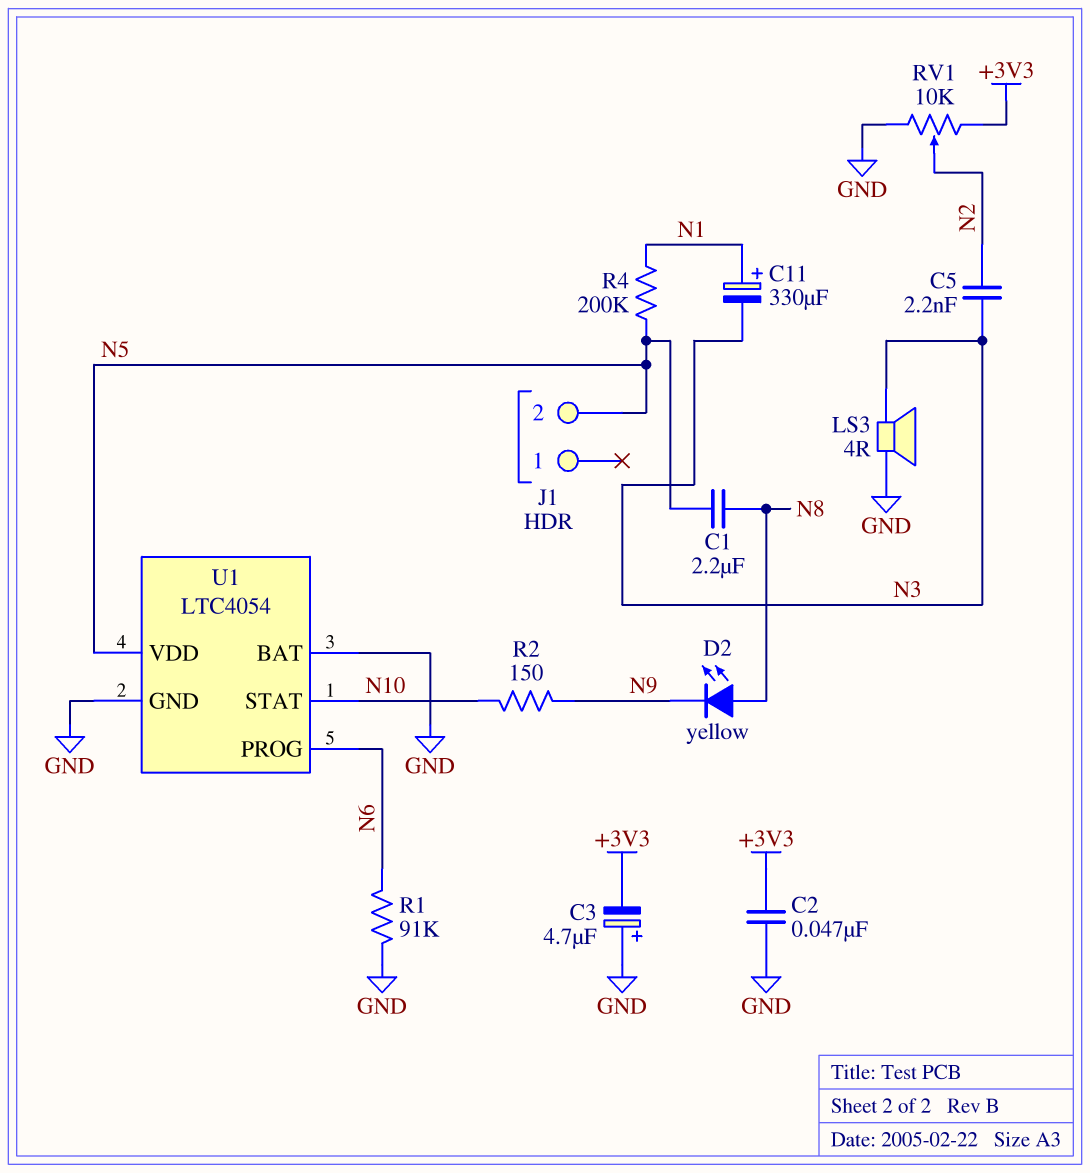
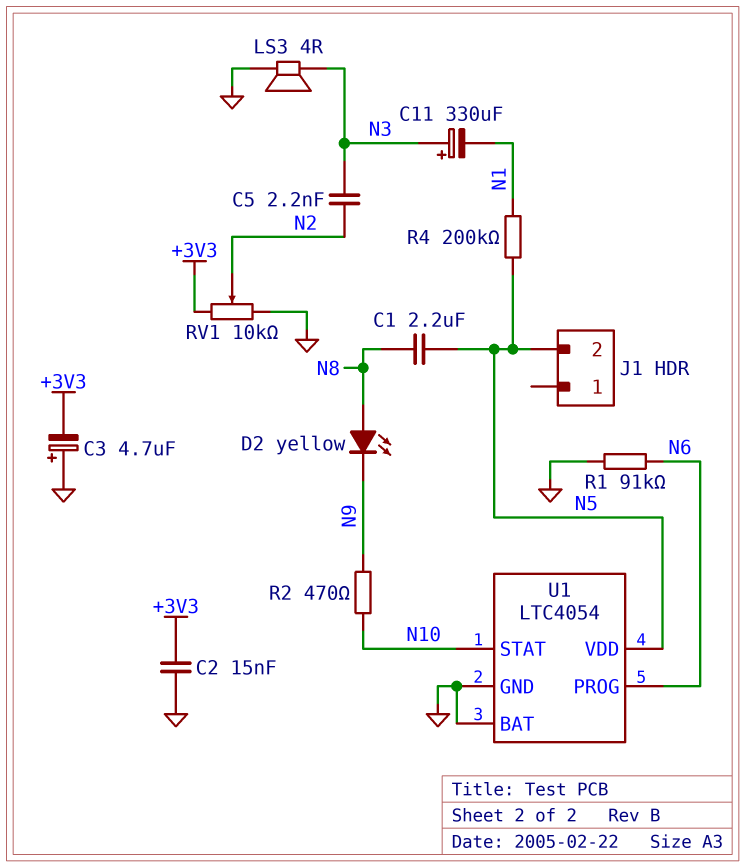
C2: 47nF (+3V3, GND) -> 15nF (+3V3, GND)
C11: 330uF (plus N1, minus N3) -> 330uF (plus N3, minus N1)
R2: 150 (N9, N10) -> 470 (N9, N10)

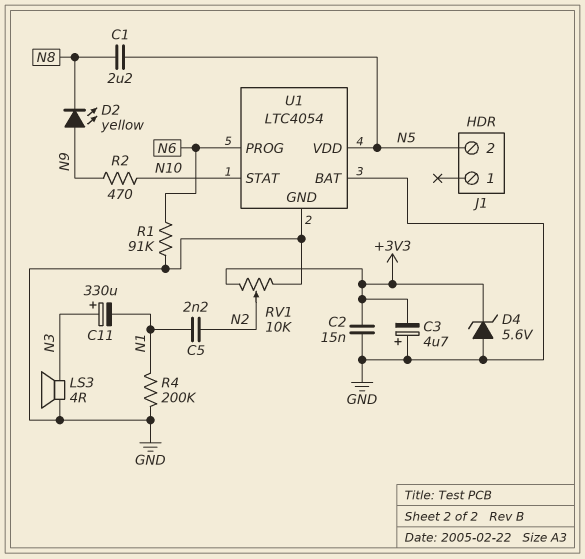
C5: 2.2nF (N2, N3) -> 2.2nF (N1, N2)
D2: LED yellow (A N8, K N9) -> LED yellow (A N9, K N8)
D4: none -> zener 5.6V (A GND, K +3V3)
R4: 200k (N1, N5) -> 200k (GND, N1)

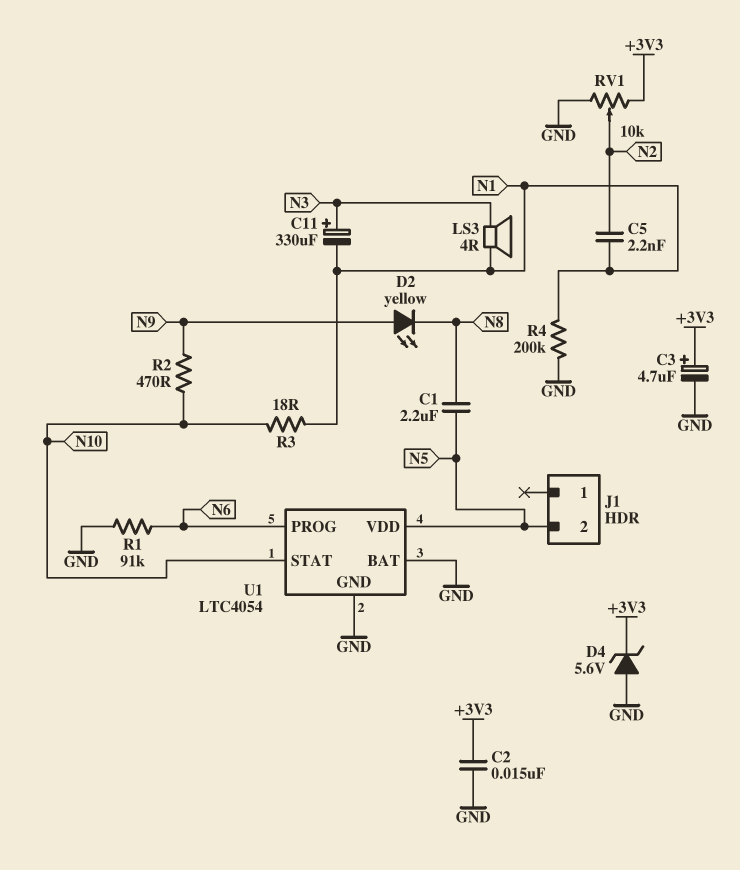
C3: 4.7uF (plus GND, minus +3V3) -> 4.7uF (plus +3V3, minus GND)
LS3: speaker 4R (GND, N3) -> speaker 4R (N1, N3)
R3: none -> 18 (N1, N10)

